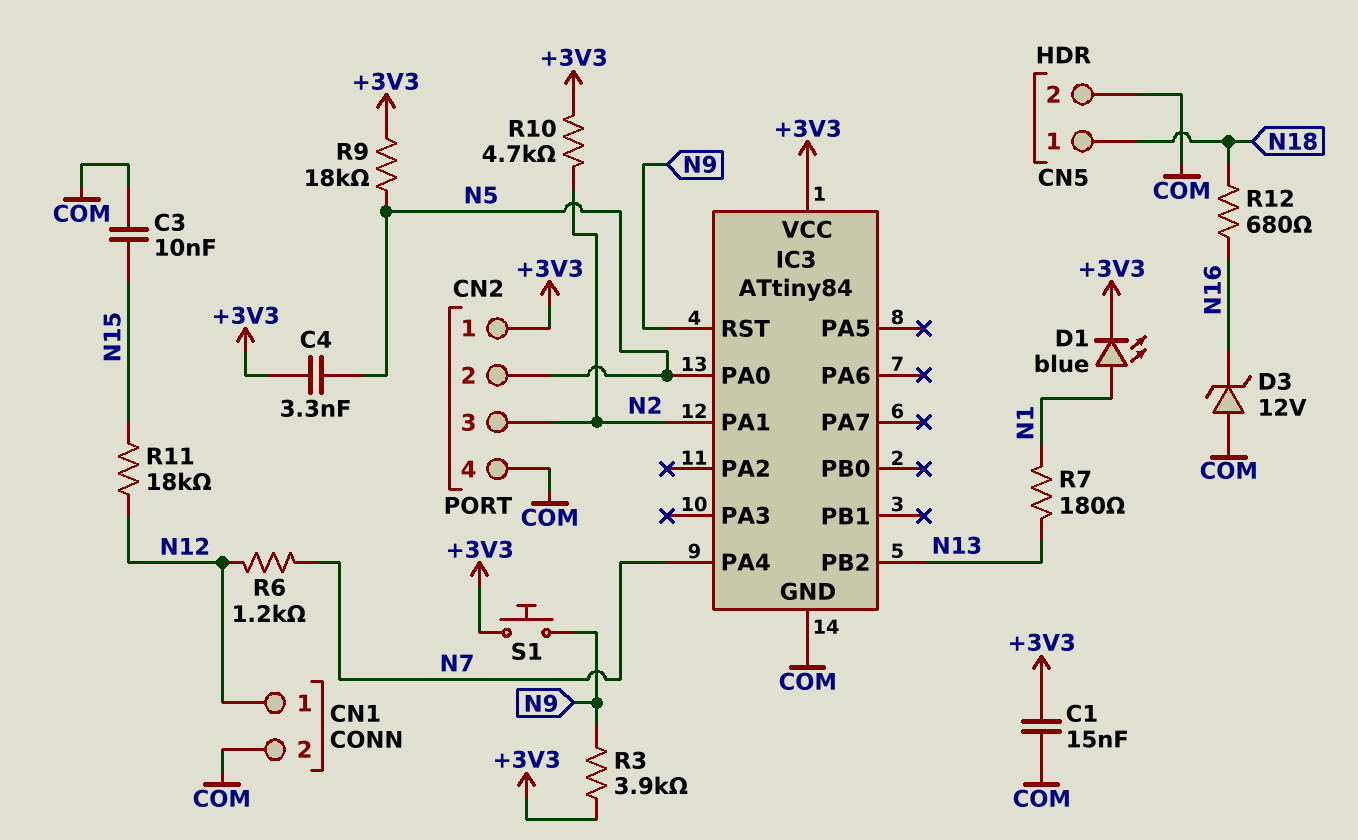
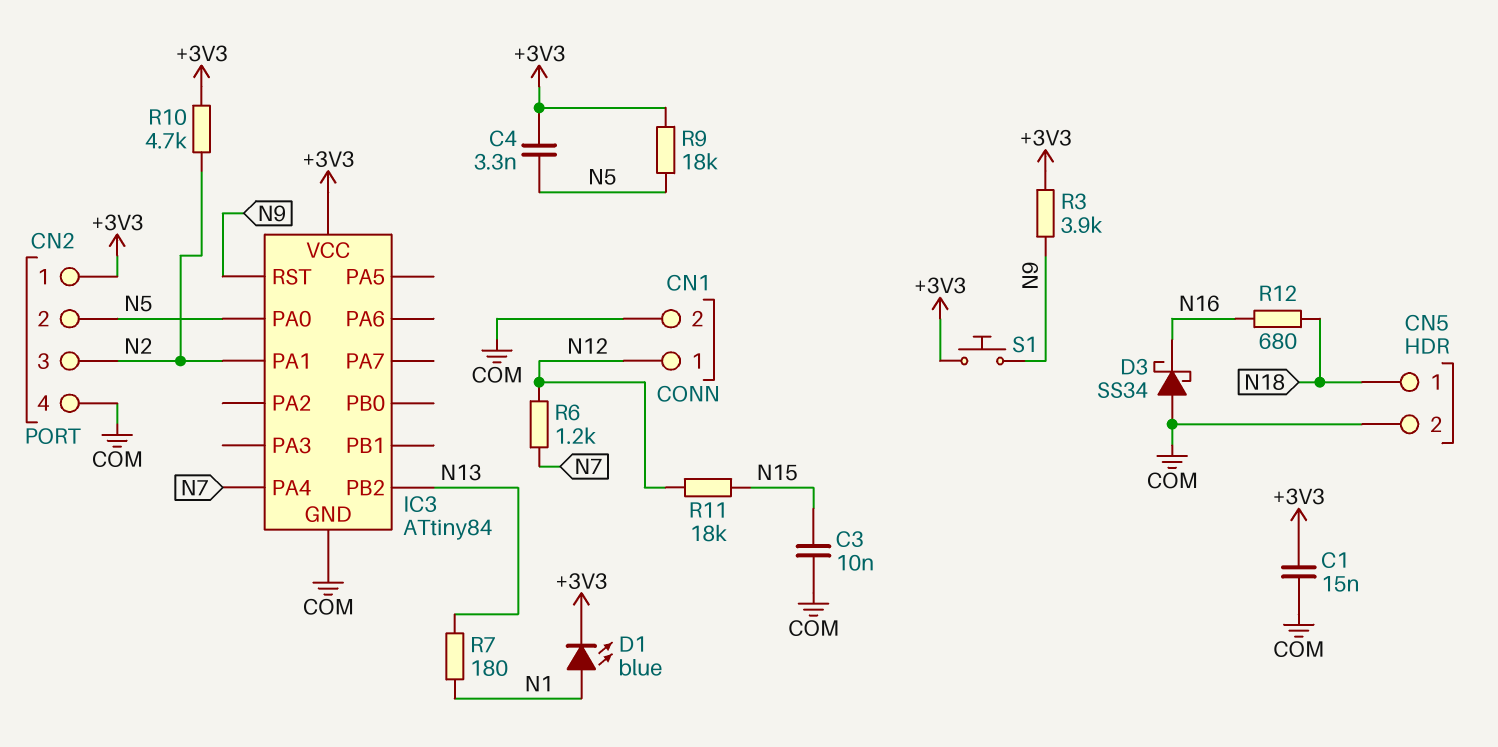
D3: zener 12V (A COM, K N16) -> schottky SS34 (A COM, K N16)

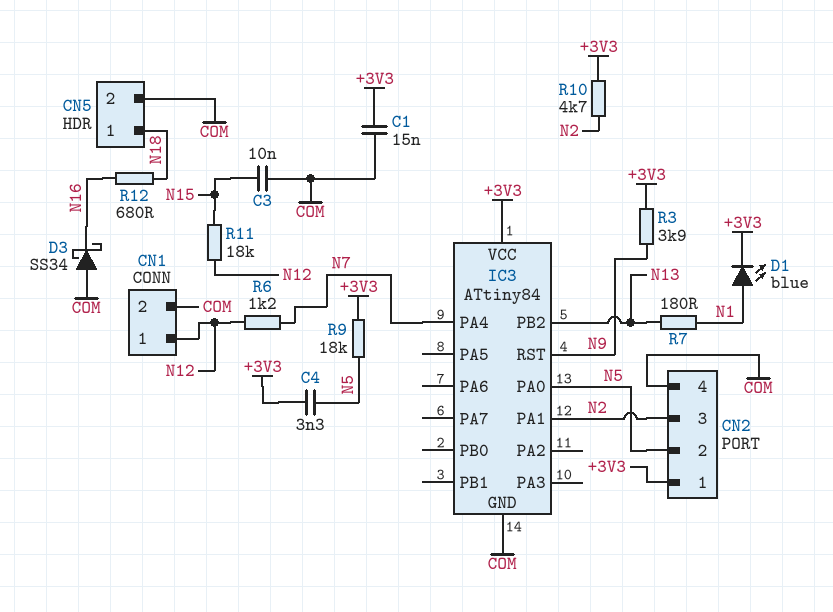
S1: button (+3V3, N9) -> none

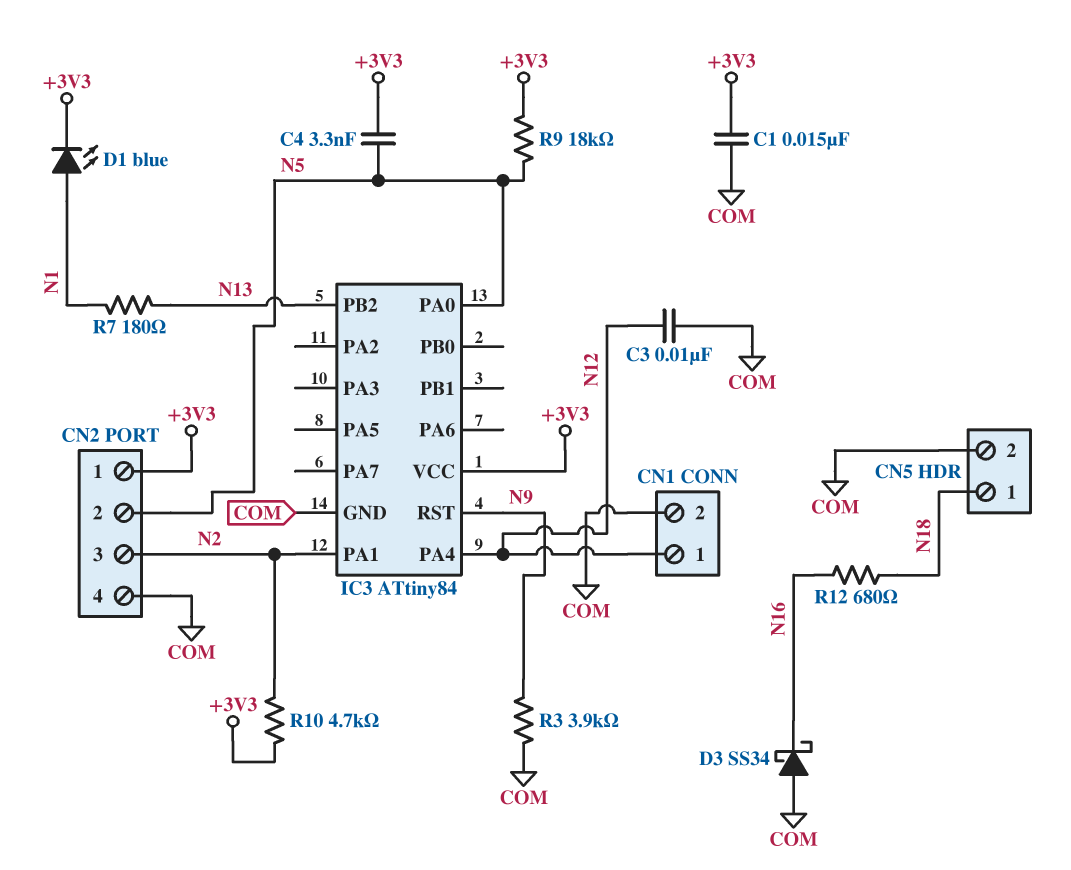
C3: 10nF (COM, N15) -> 10nF (COM, N12)
IC3 pin PA4: N7 -> N12
R3: 3.9k (+3V3, N9) -> 3.9k (COM, N9)
R6: 1.2k (N7, N12) -> none
R11: 18k (N12, N15) -> none

